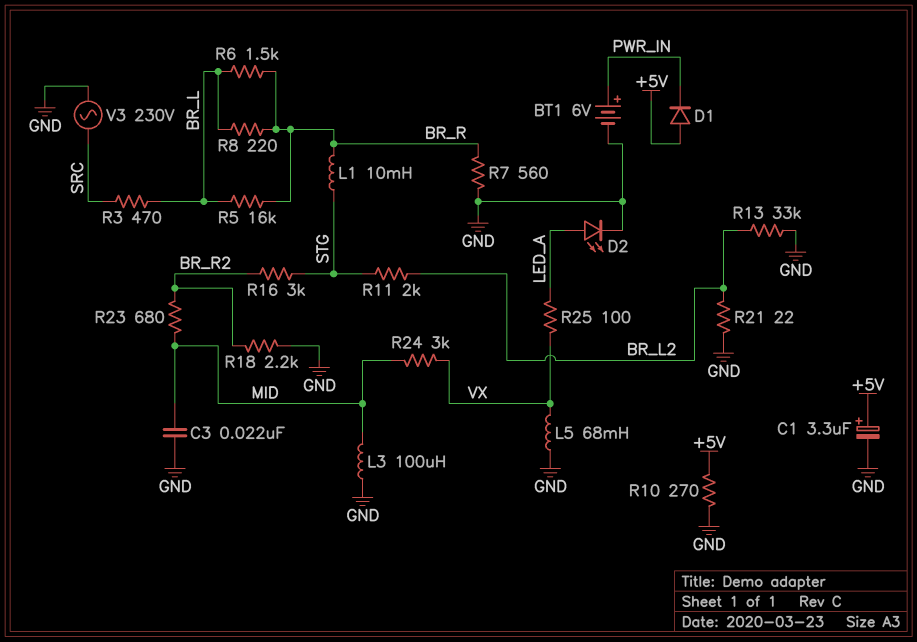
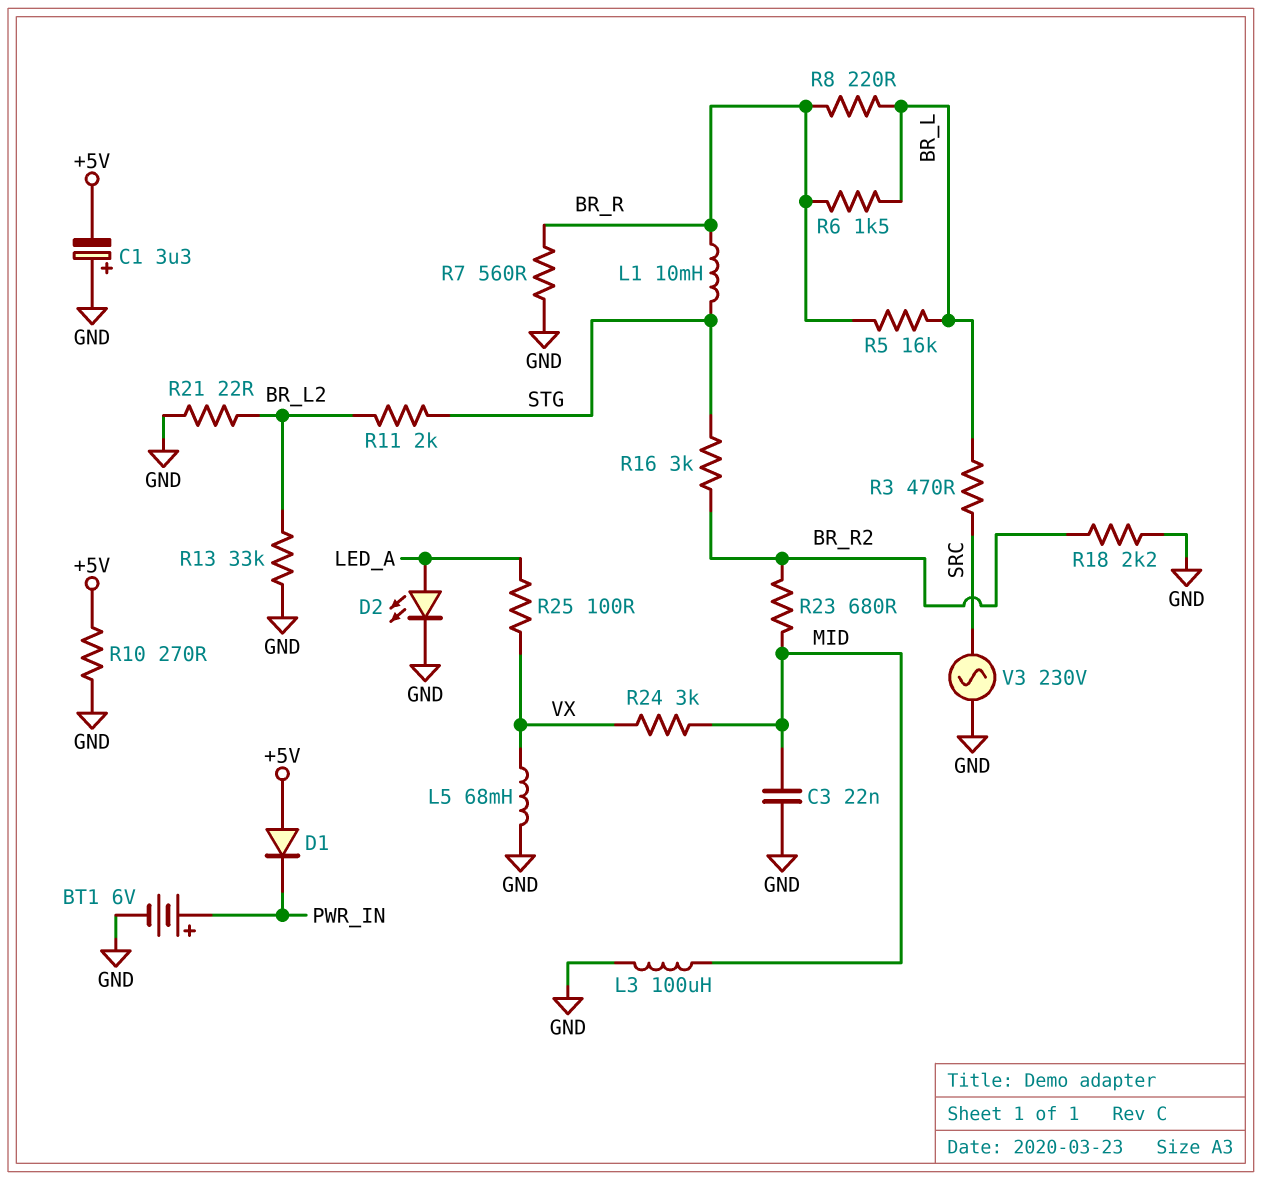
C1: 3.3uF (plus +5V, minus GND) -> 3.3uF (plus GND, minus +5V)

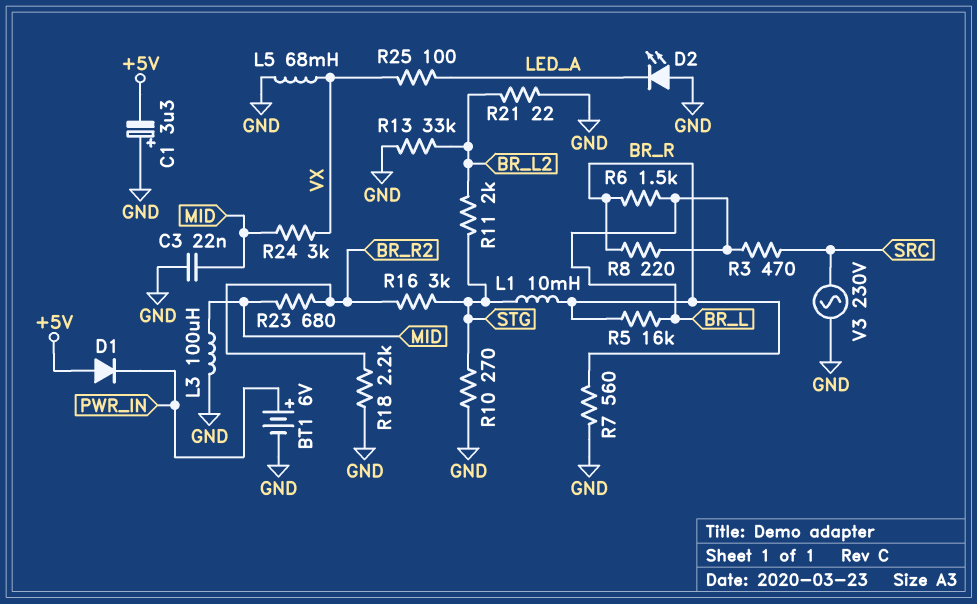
D2: LED (A LED_A, K GND) -> LED (A GND, K LED_A)
R10: 270 (+5V, GND) -> 270 (GND, STG)

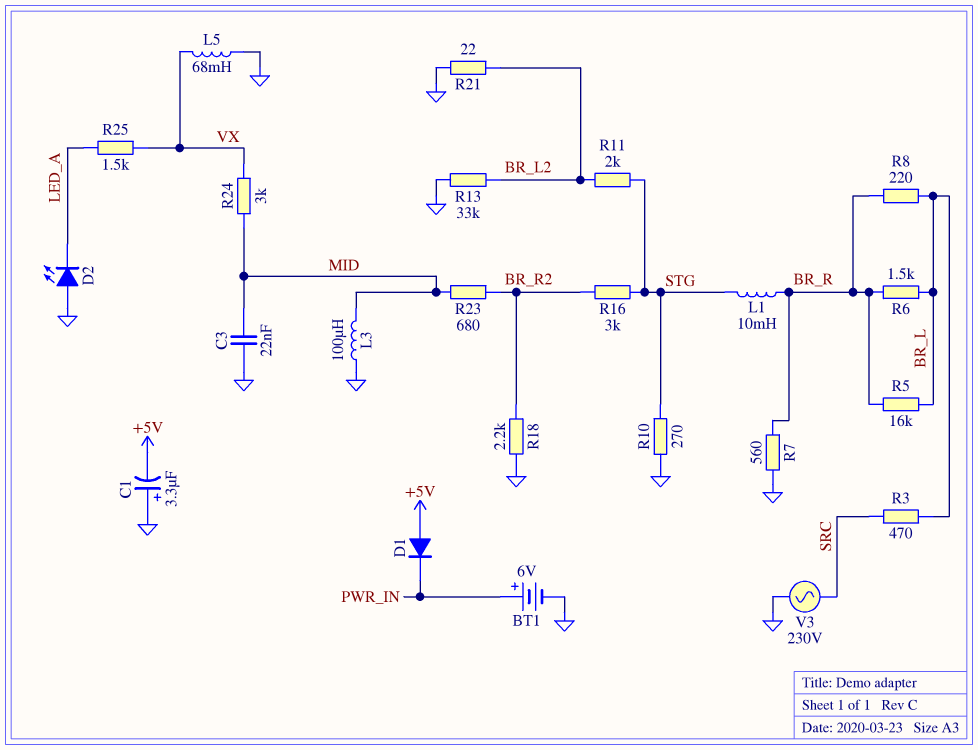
R25: 100 (LED_A, VX) -> 1.5k (LED_A, VX)

